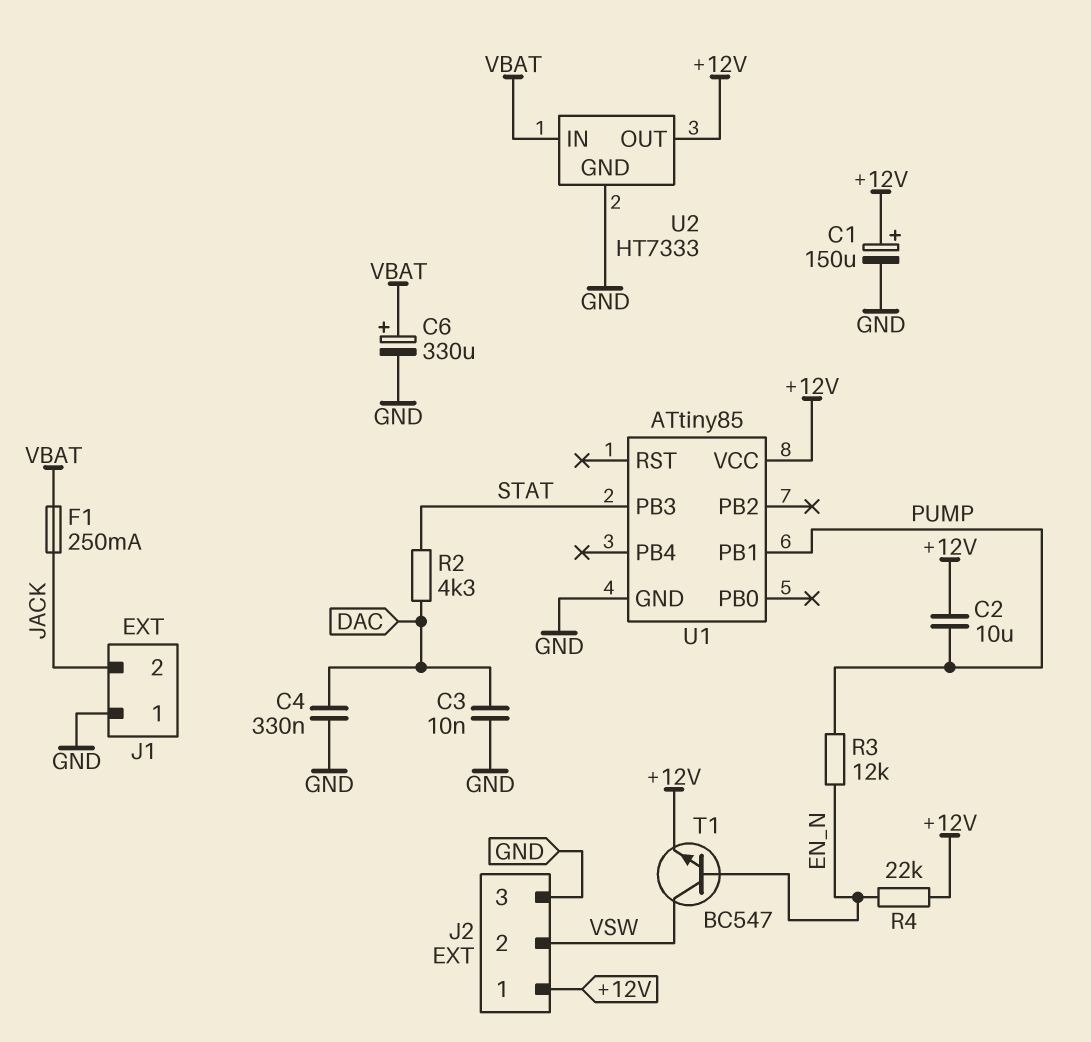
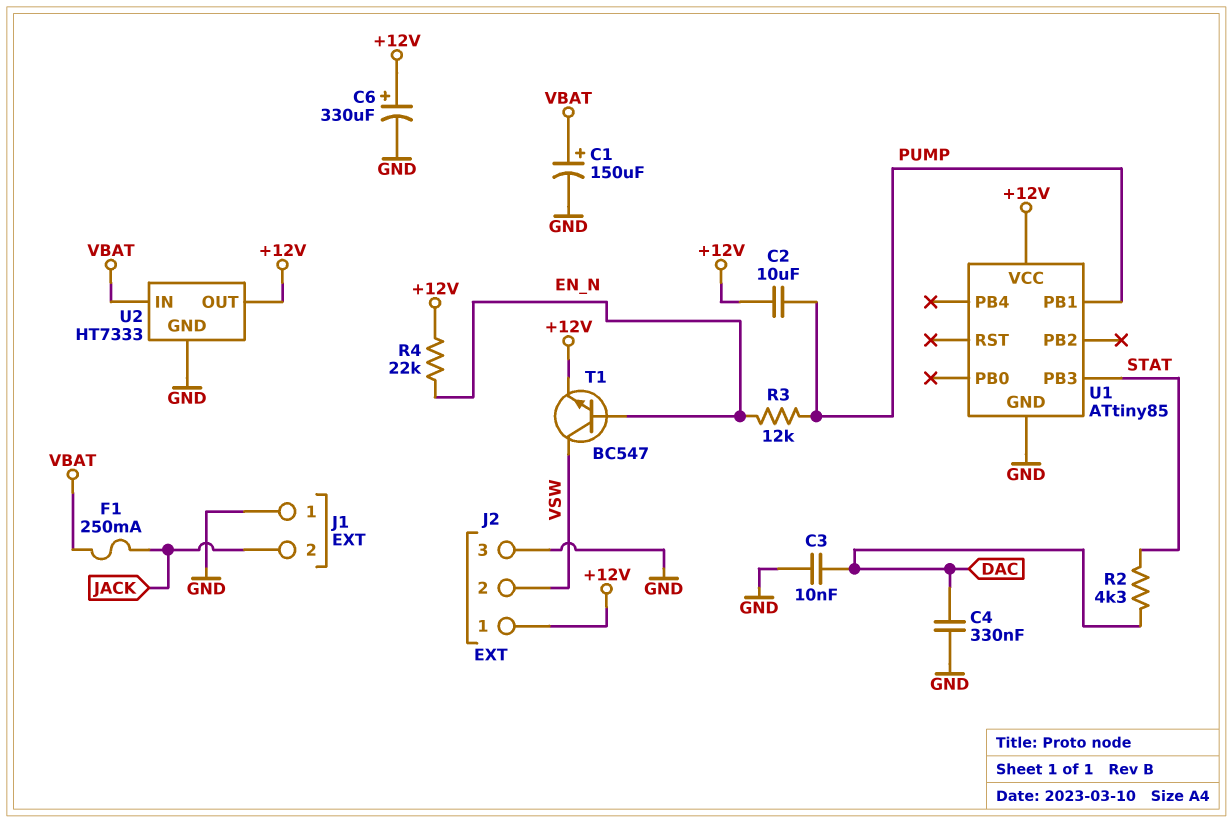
C1: 150uF (plus +12V, minus GND) -> 150uF (plus VBAT, minus GND)
C6: 330uF (plus VBAT, minus GND) -> 330uF (plus +12V, minus GND)

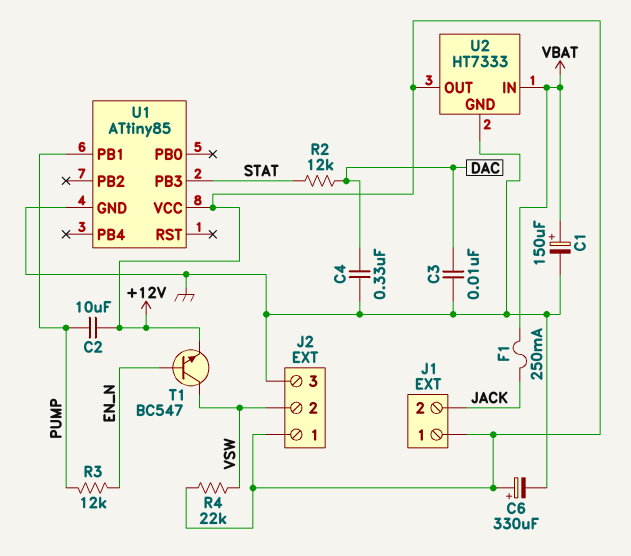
J1 pin 1: GND -> +12V
R2: 4.3k (DAC, STAT) -> 12k (DAC, STAT)
R4: 22k (+12V, EN_N) -> 22k (+12V, VSW)

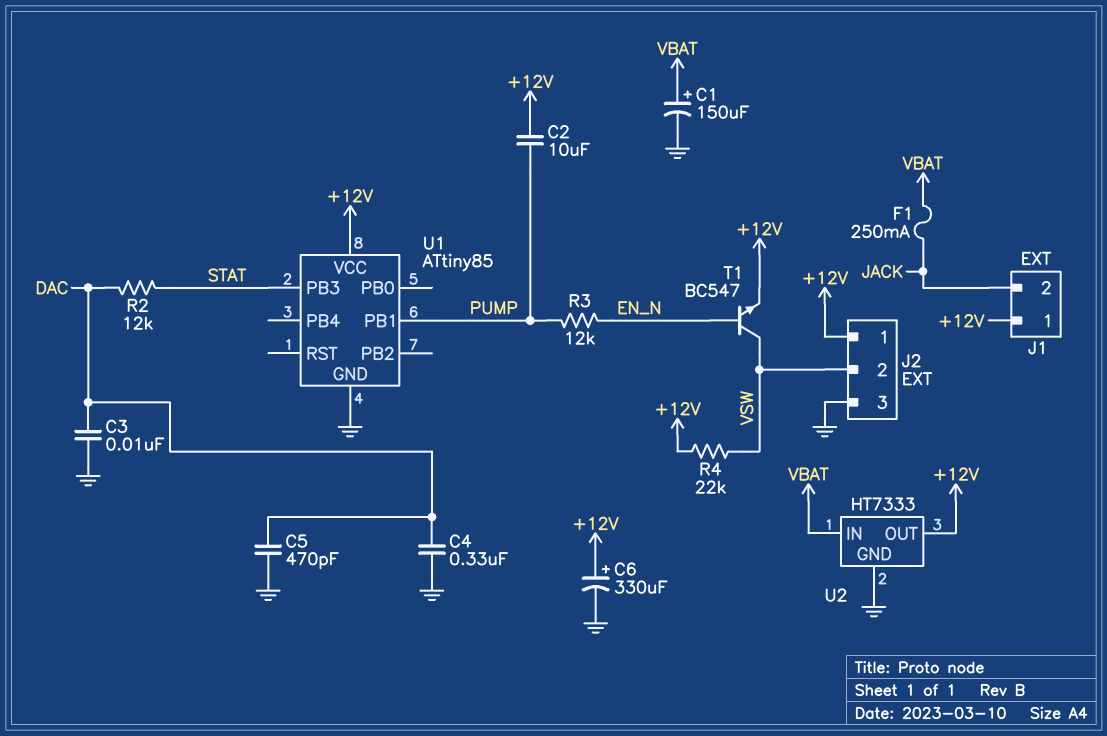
C5: none -> 470pF (DAC, GND)

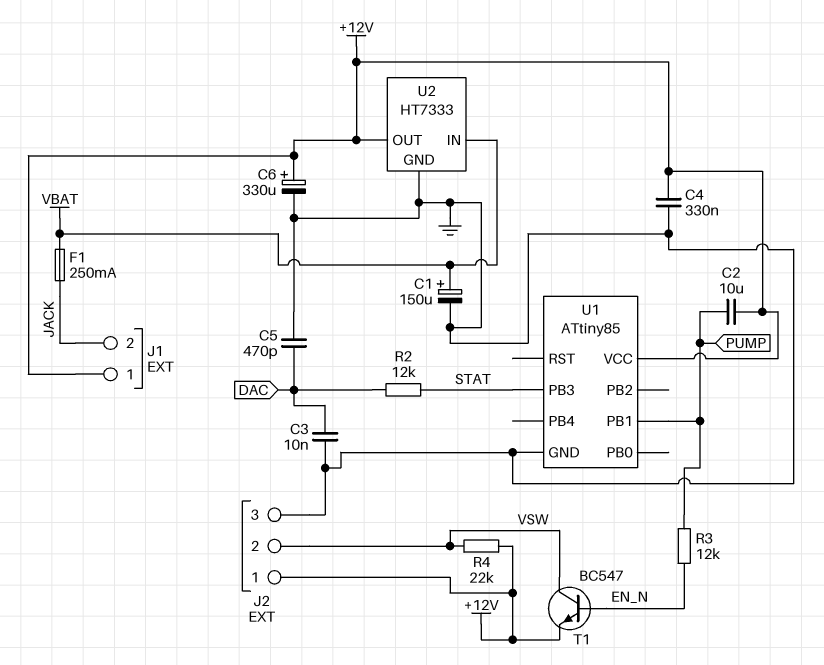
C4: 330nF (DAC, GND) -> 330nF (+12V, GND)

